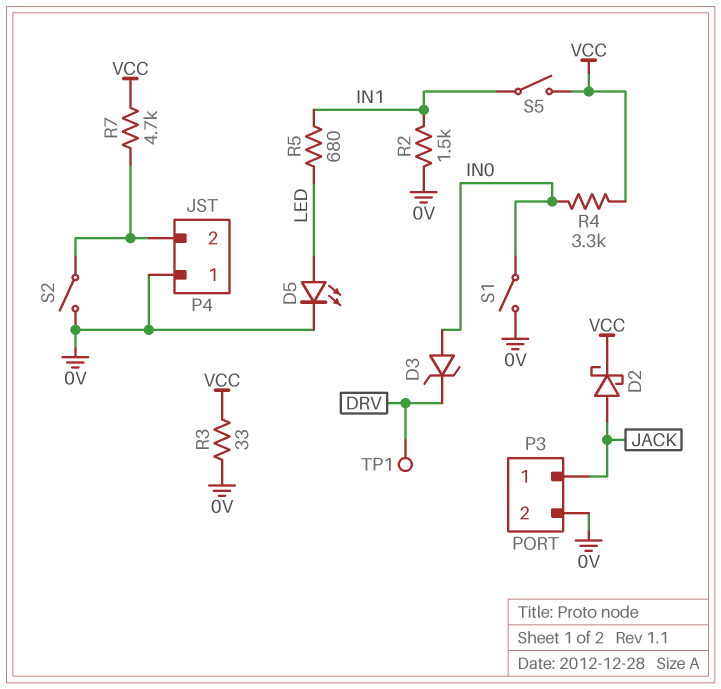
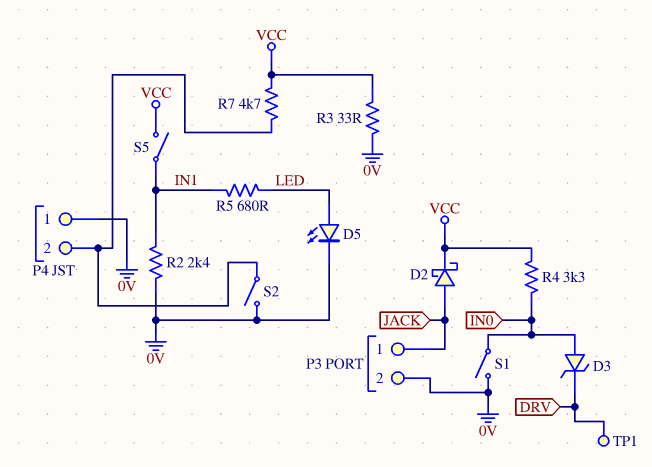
R2: 1.5k (0V, IN1) -> 2.4k (0V, IN1)

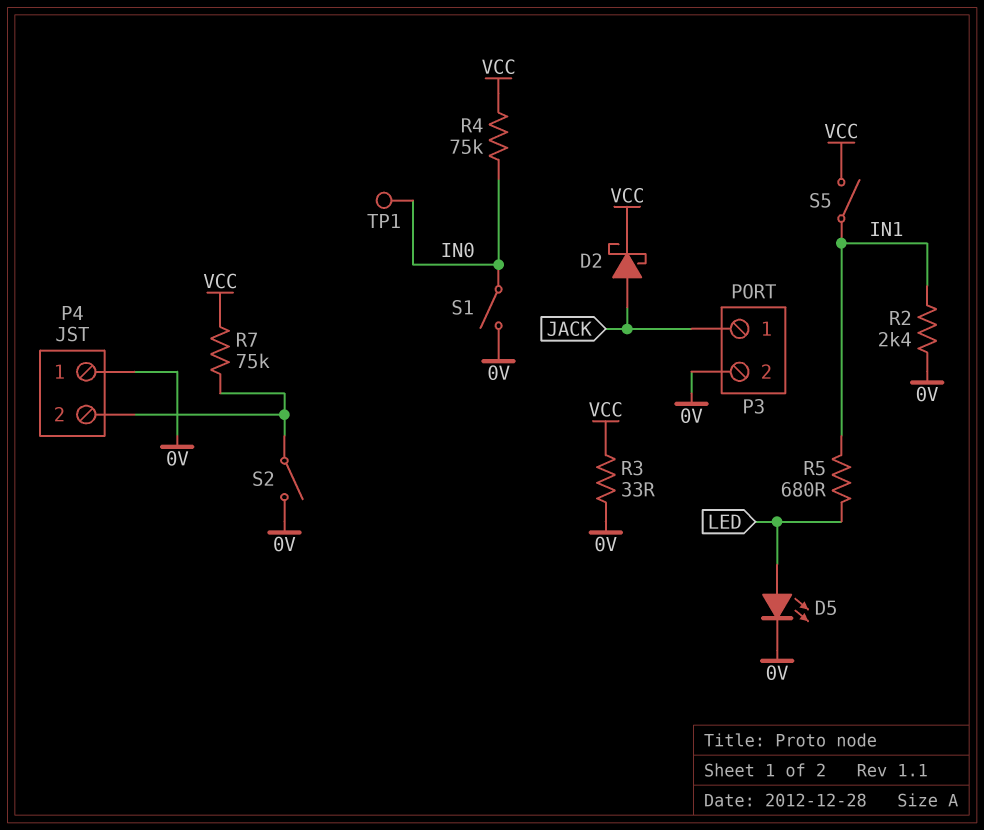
D3: zener (A IN0, K DRV) -> none
R4: 3.3k (IN0, VCC) -> 75k (IN0, VCC)
R7: 4.7k (P4/2, VCC) -> 75k (P4/2, VCC)
TP1: test point (DRV) -> test point (IN0)

